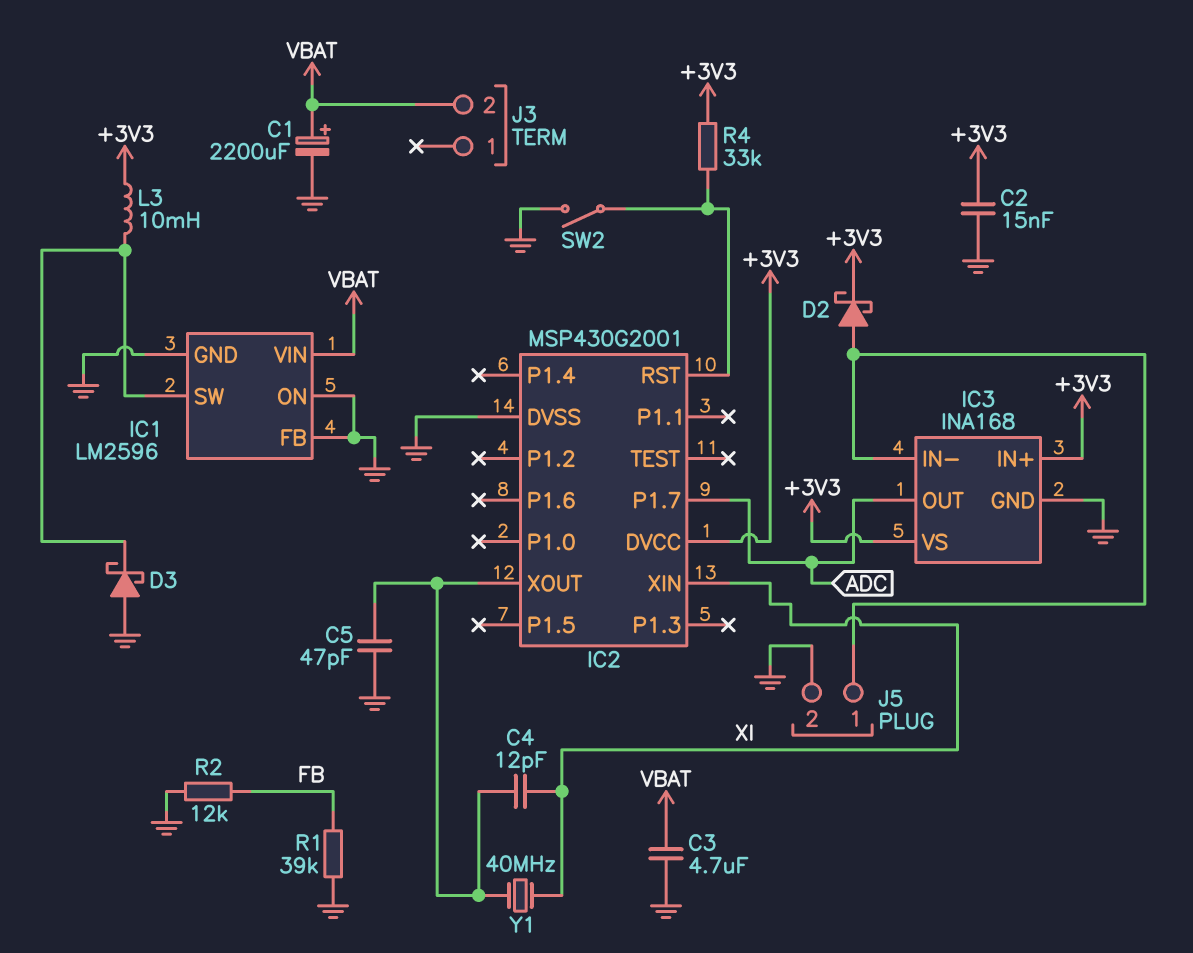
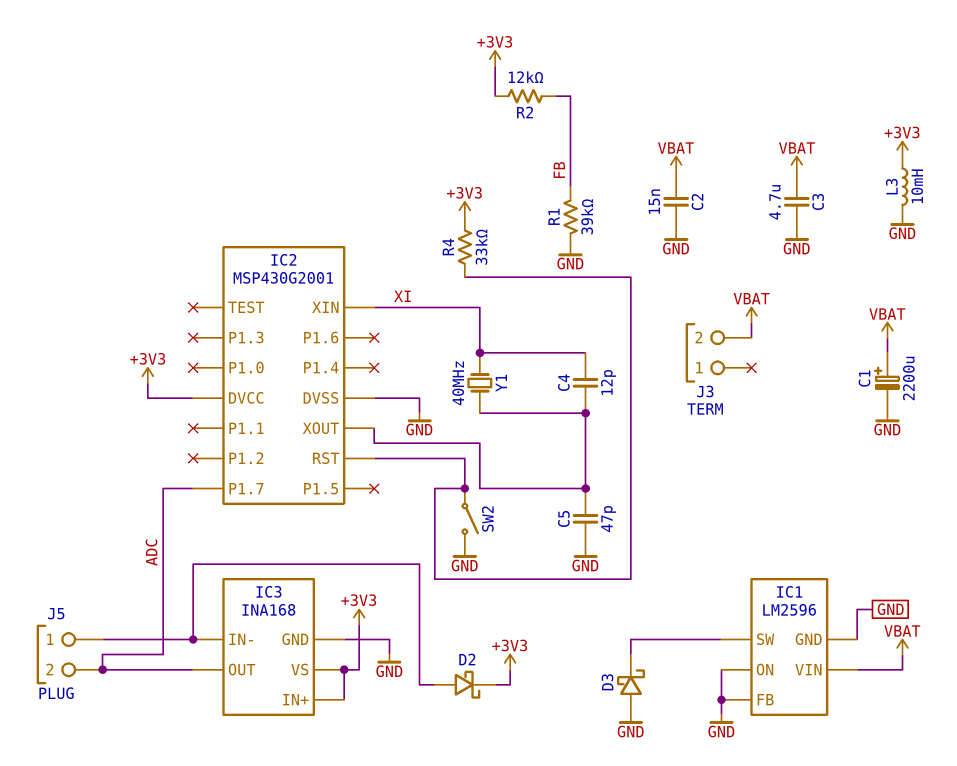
C2: 15nF (+3V3, GND) -> 15nF (GND, VBAT)
J5 pin 2: GND -> ADC
L3: 10mH (+3V3, IC1/SW) -> 10mH (+3V3, GND)
R2: 12k (FB, GND) -> 12k (+3V3, FB)

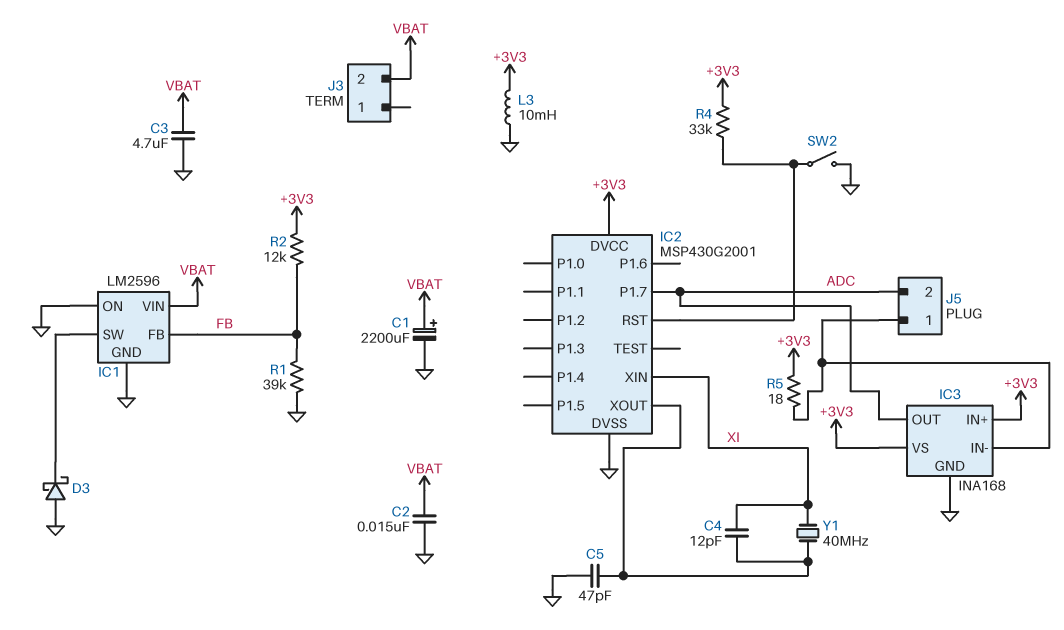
D2: schottky (A IC3/IN-, K +3V3) -> none
IC1 pin FB: GND -> FB
R5: none -> 18 (+3V3, IC3/IN-)

